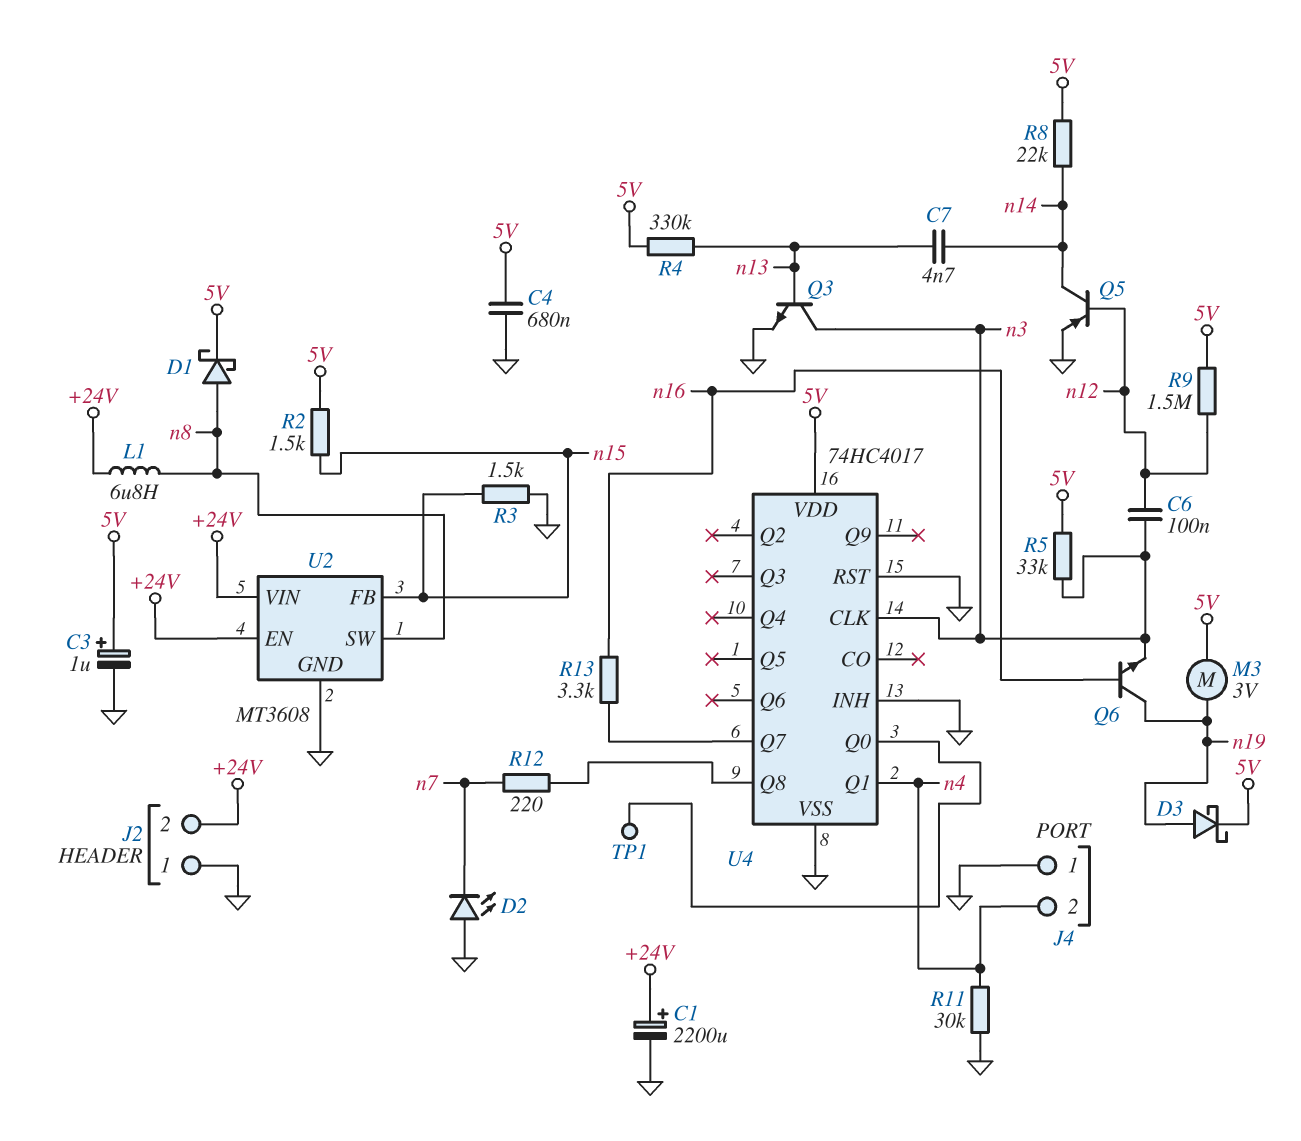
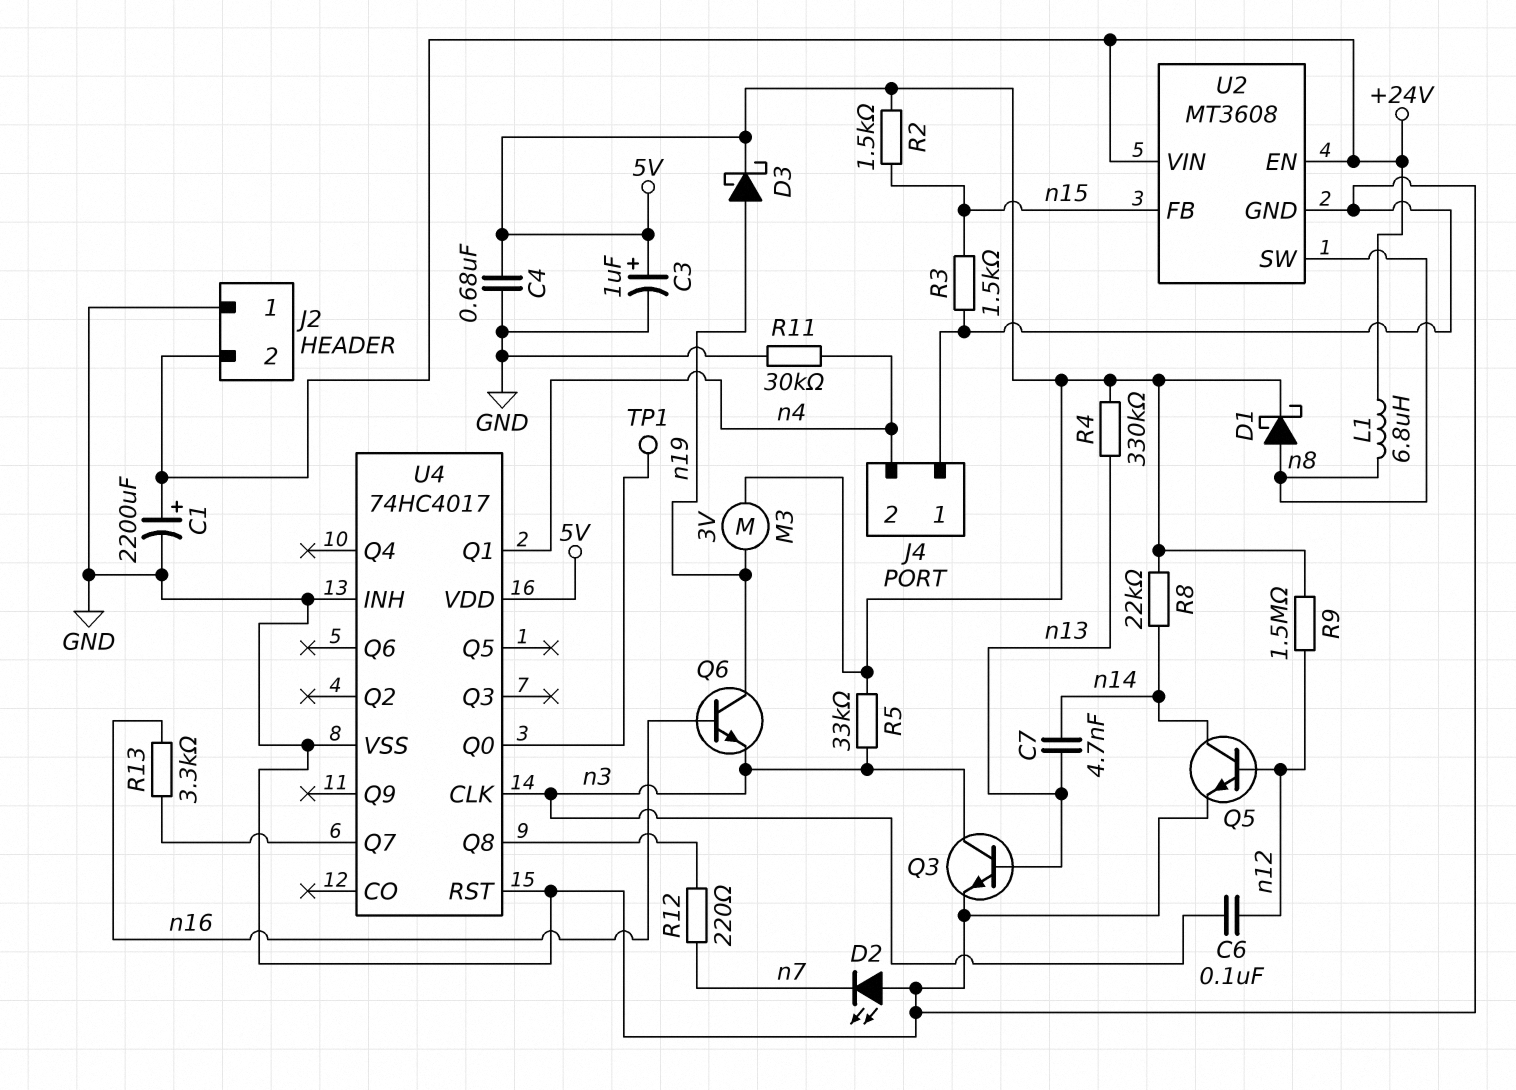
Q5: PNP (B n12, C n14, E GND) -> NPN (B n12, C n14, E GND)

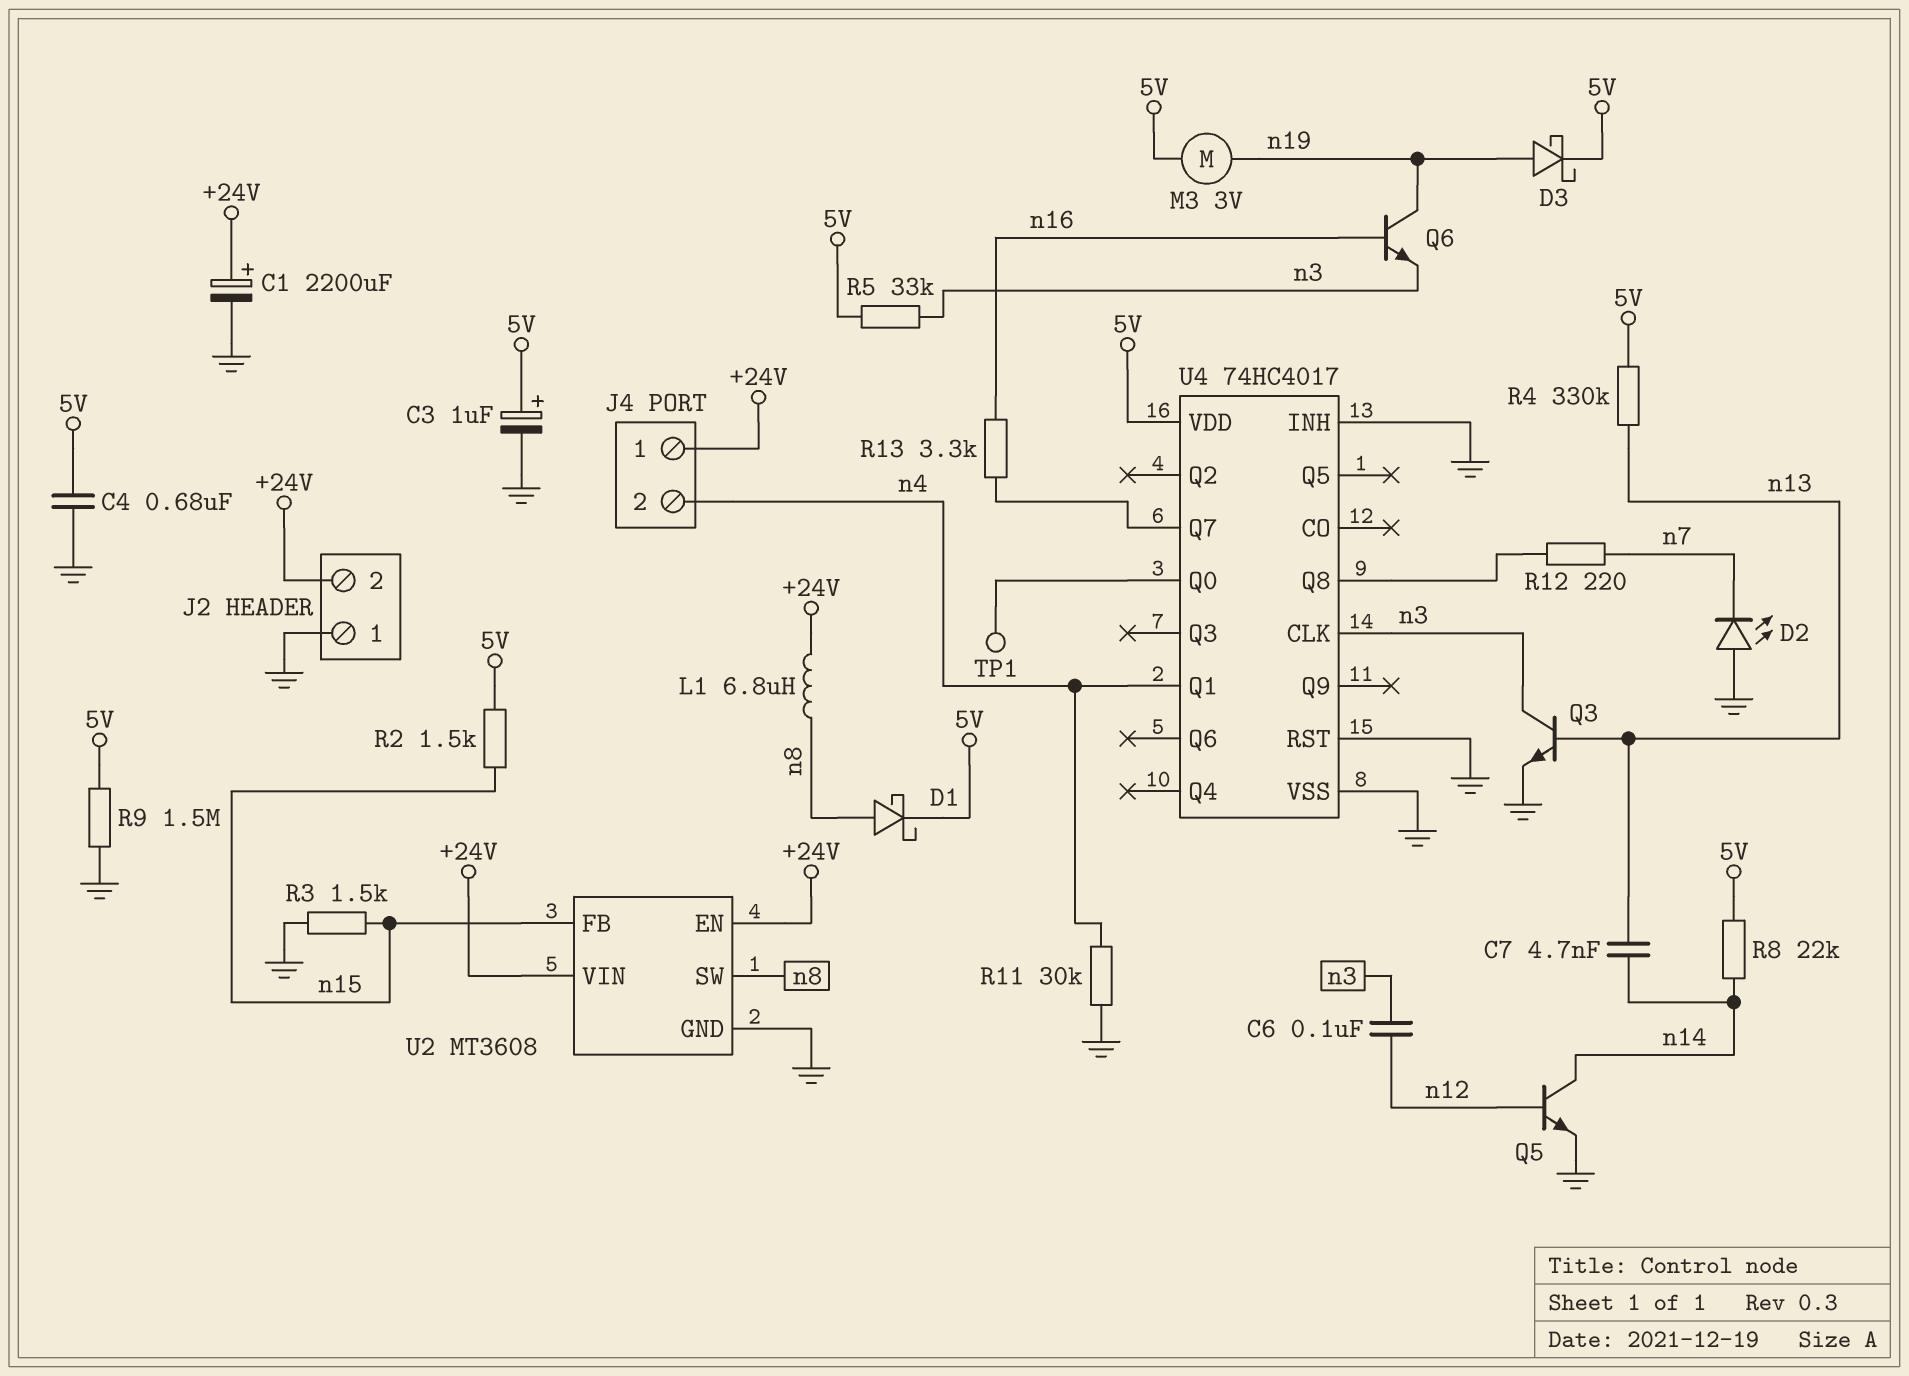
J4 pin 1: GND -> +24V
R9: 1.5M (5V, n12) -> 1.5M (5V, GND)

